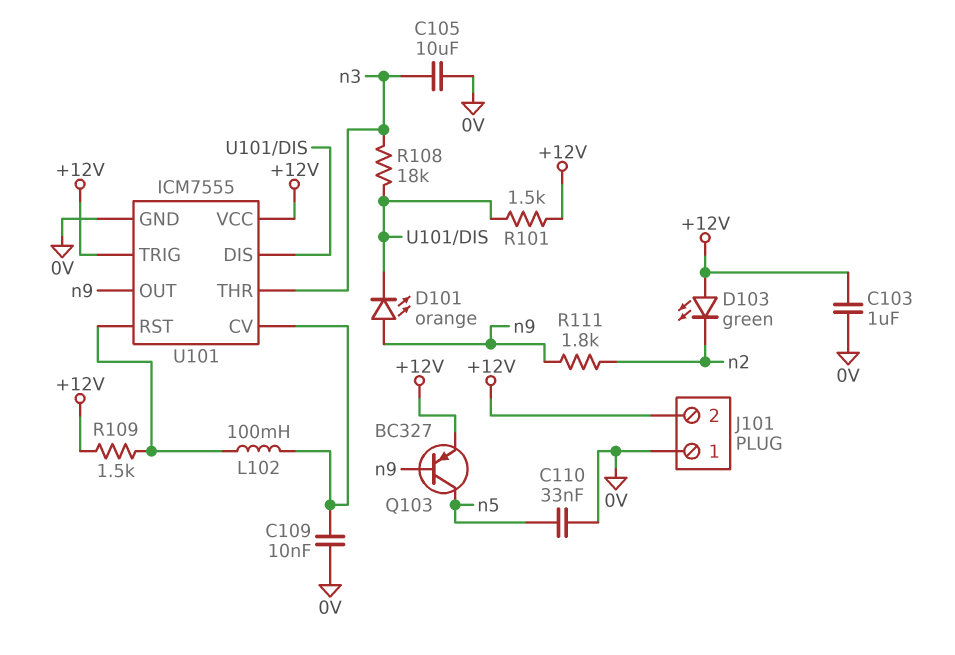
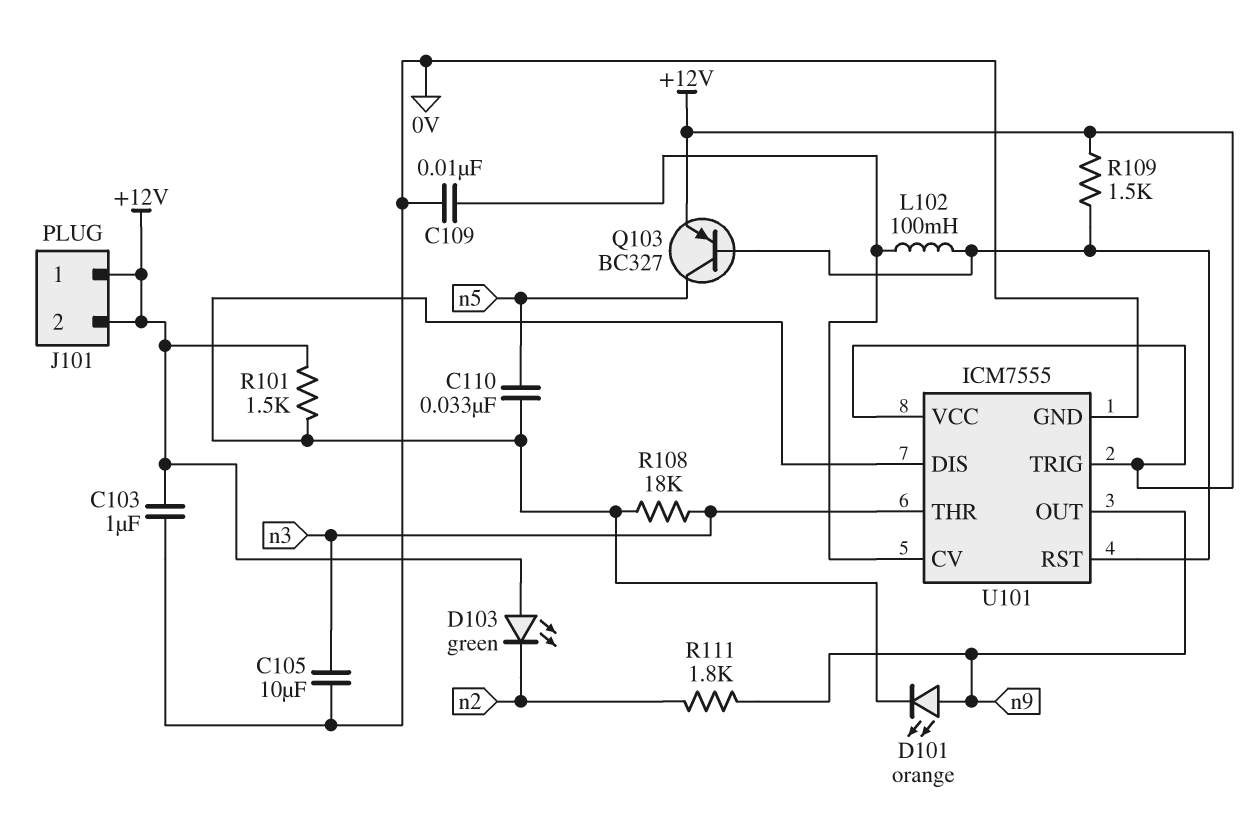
C110: 33nF (0V, n5) -> 33nF (U101/DIS, n5)
J101 pin 1: 0V -> +12V
Q103: PNP BC327 (B n9, C n5, E +12V) -> PNP BC327 (B U101/RST, C n5, E +12V)

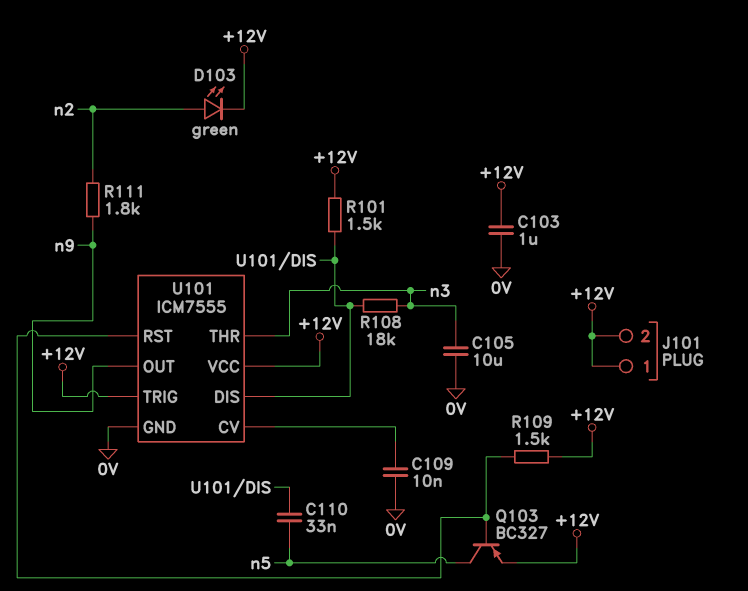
D101: LED orange (A n9, K U101/DIS) -> none
D103: LED green (A +12V, K n2) -> LED green (A n2, K +12V)
L102: 100mH (U101/CV, U101/RST) -> none

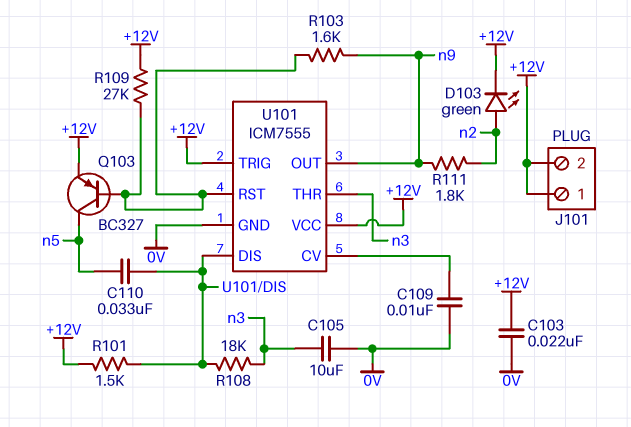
C103: 1uF (+12V, 0V) -> 22nF (+12V, 0V)
R103: none -> 1.6k (U101/RST, n9)
R109: 1.5k (+12V, U101/RST) -> 27k (+12V, U101/RST)

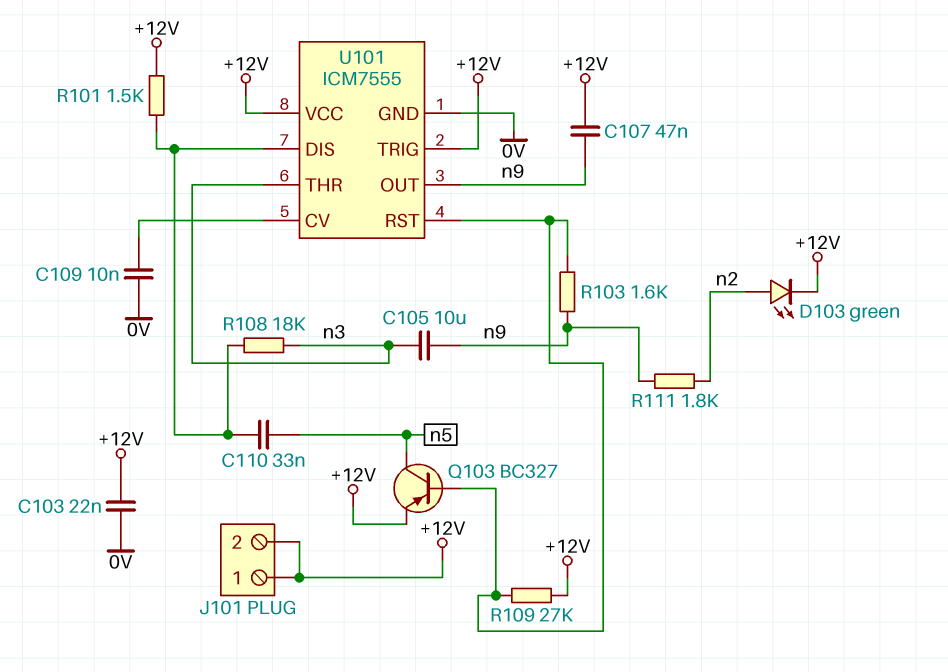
C105: 10uF (0V, n3) -> 10uF (n3, n9)
C107: none -> 47nF (+12V, n9)

